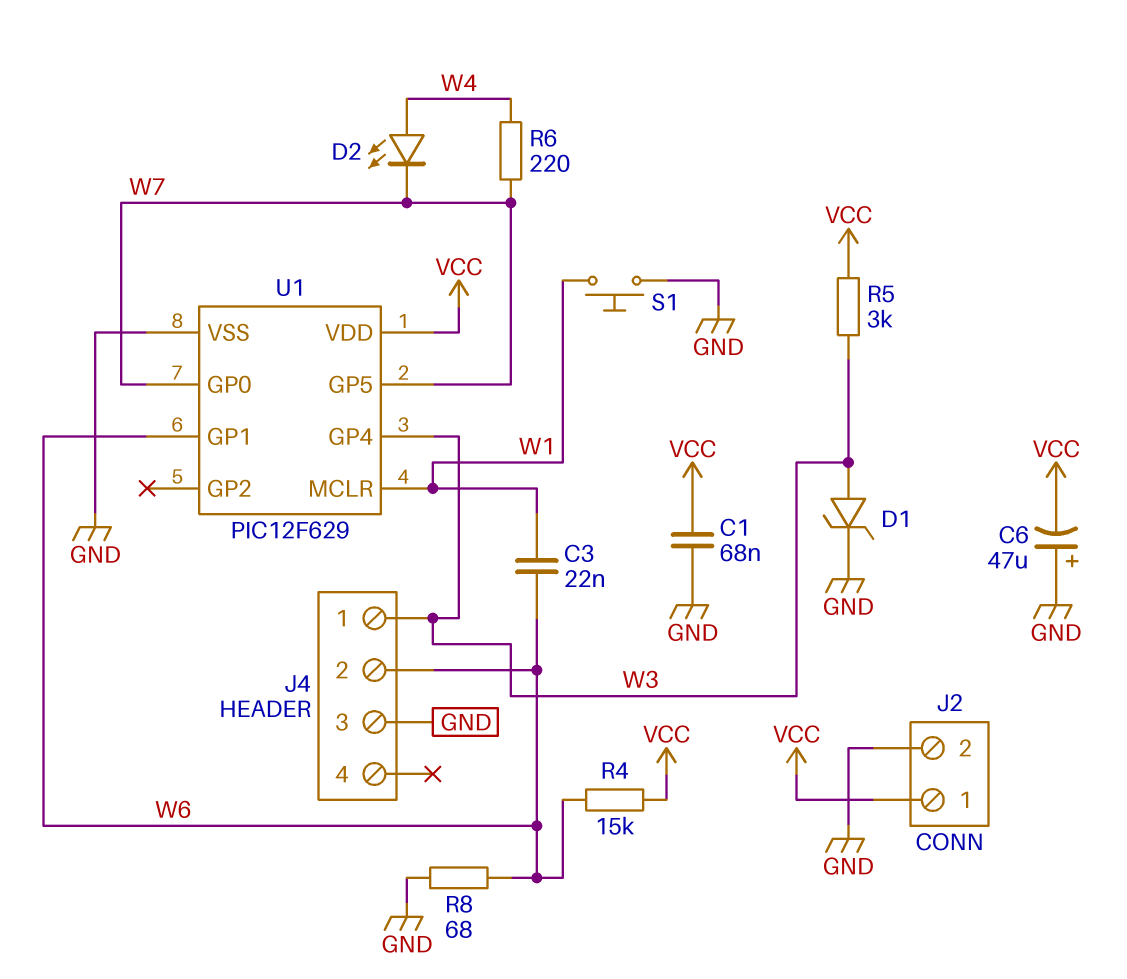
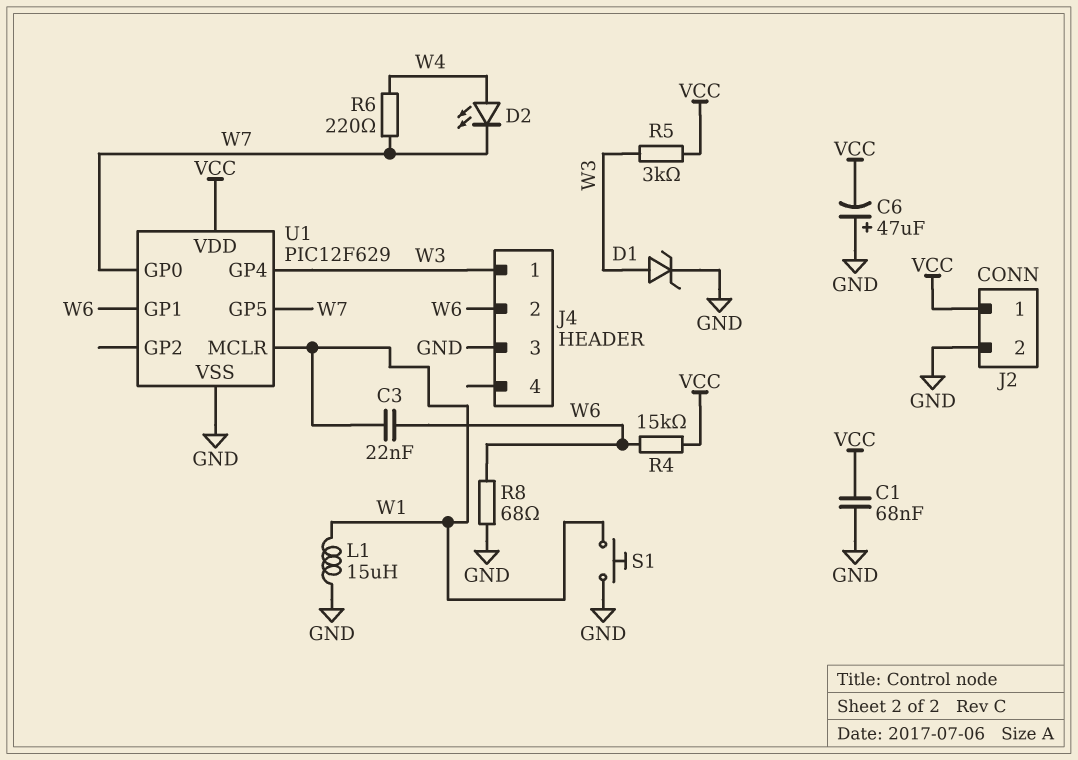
L1: none -> 15uH (GND, W1)

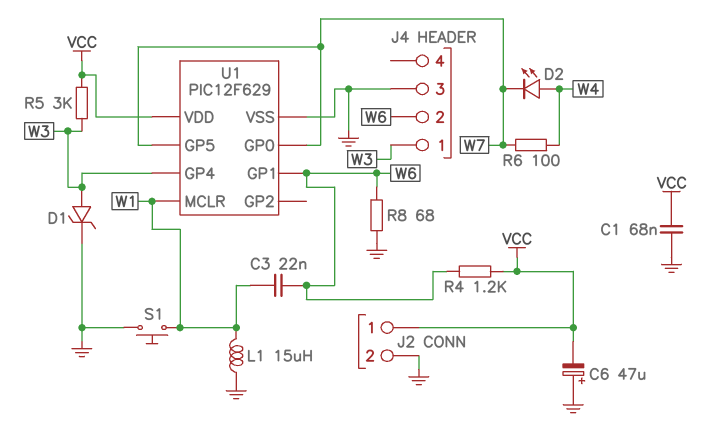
R4: 15k (VCC, W6) -> 1.2k (VCC, W6)
R6: 220 (W4, W7) -> 100 (W4, W7)

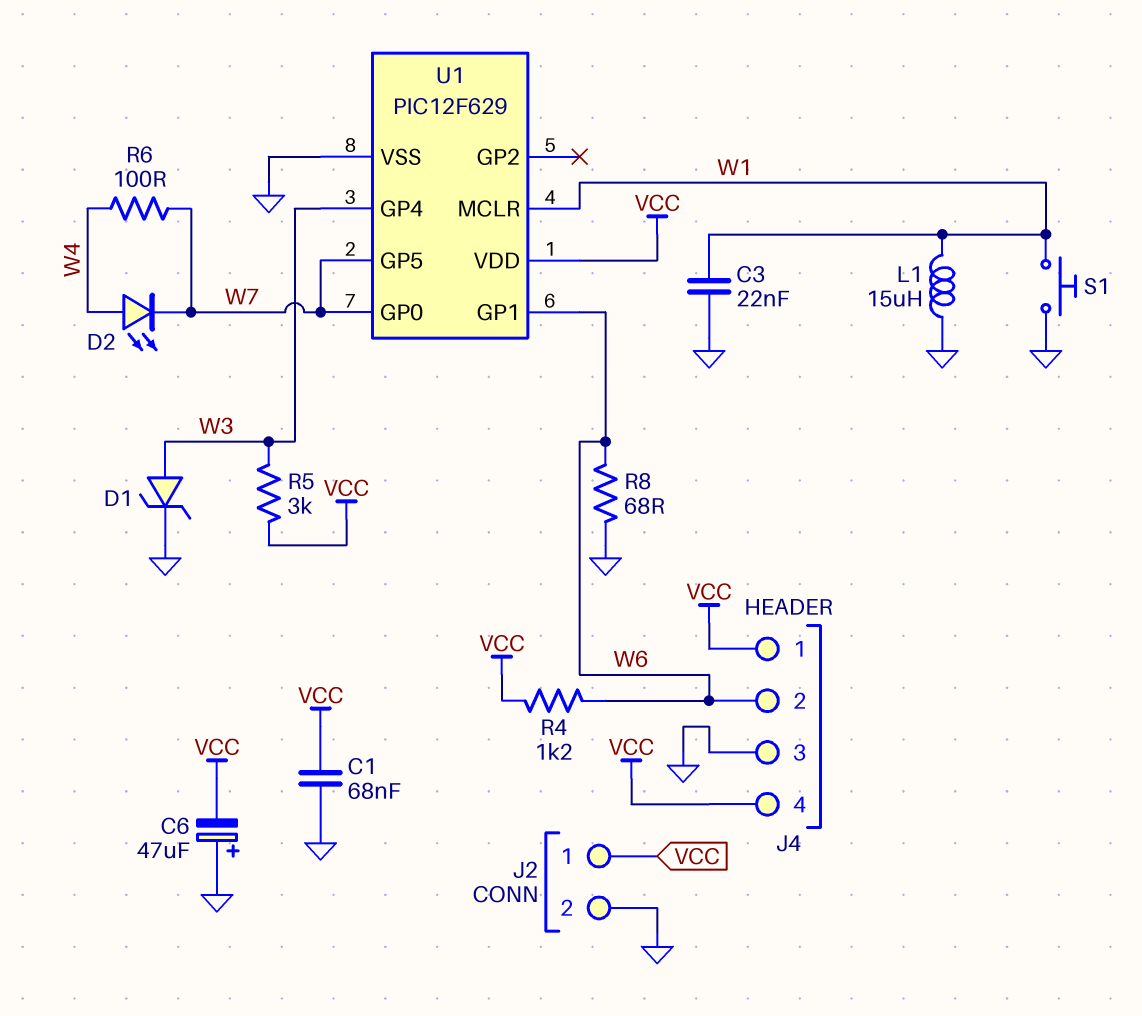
C3: 22nF (W1, W6) -> 22nF (GND, W1)
J4 pin 1: W3 -> VCC
J4 pin 4: none -> VCC

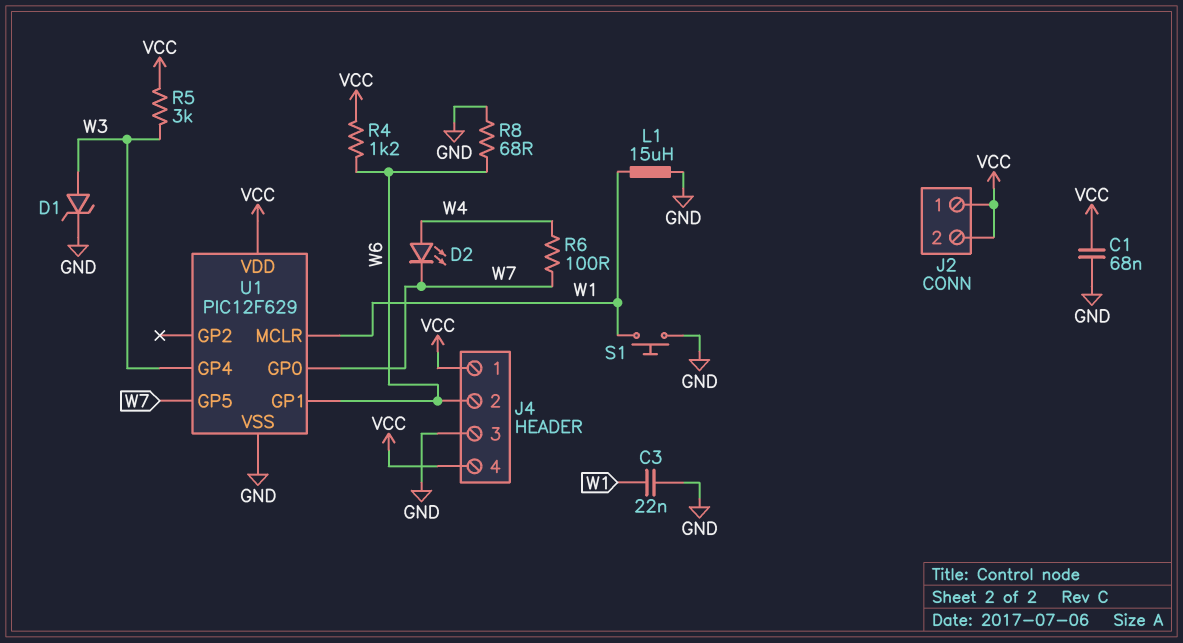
C6: 47uF (plus GND, minus VCC) -> none
J2 pin 2: GND -> VCC

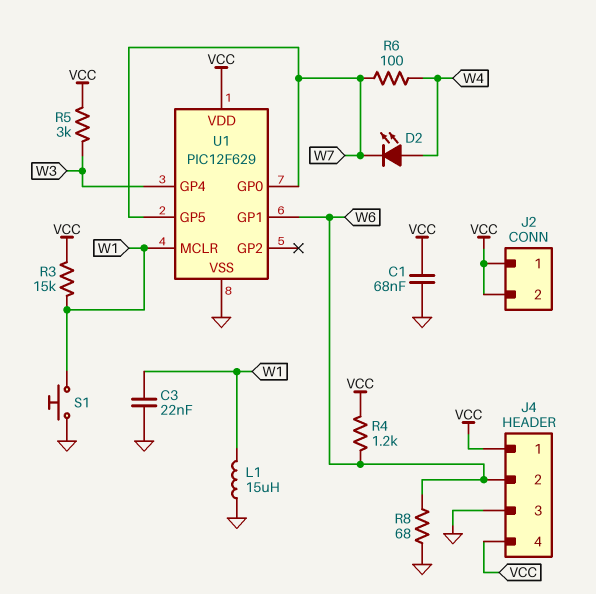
D1: zener (A W3, K GND) -> none
R3: none -> 15k (VCC, W1)

